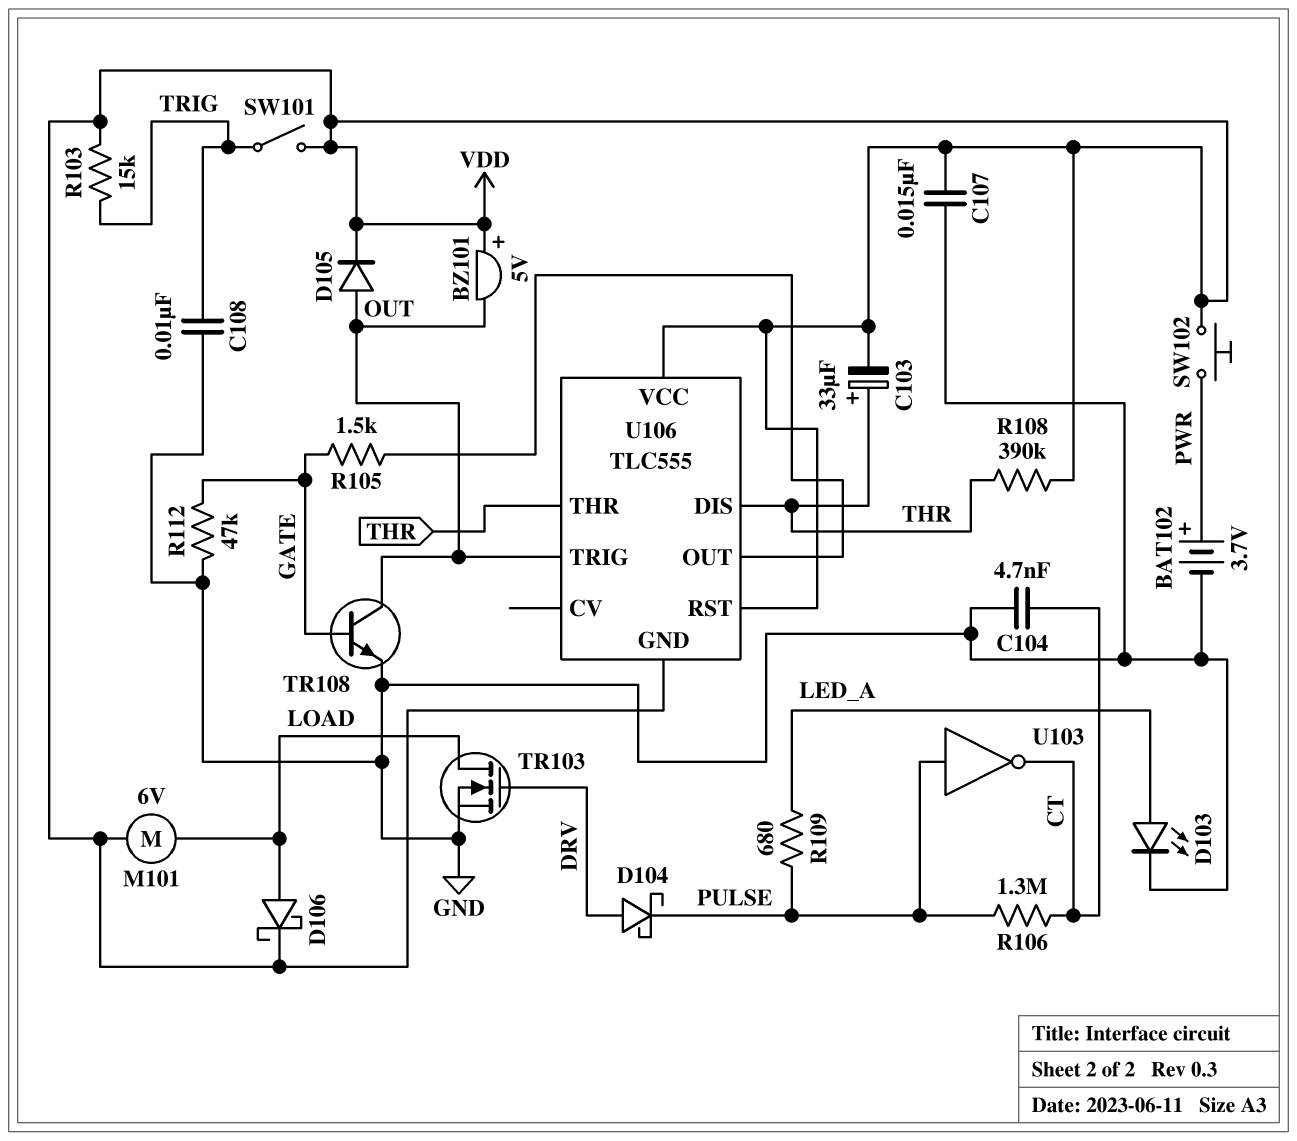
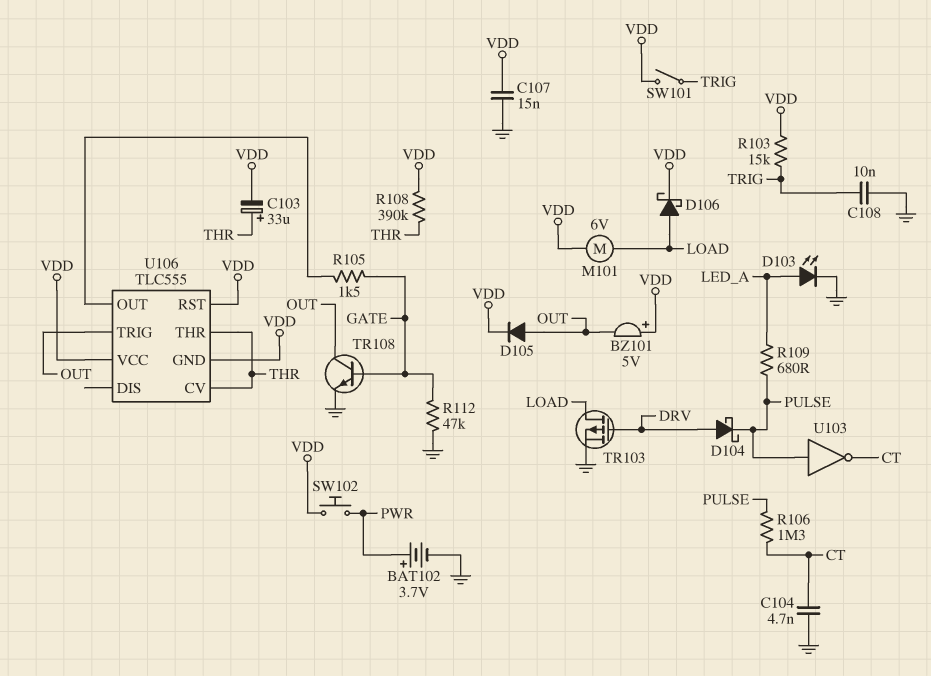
TR103: NMOS (G DRV, D LOAD, S GND) -> PMOS (G DRV, D LOAD, S GND)
U106 pin CV: none -> THR
U106 pin DIS: THR -> none

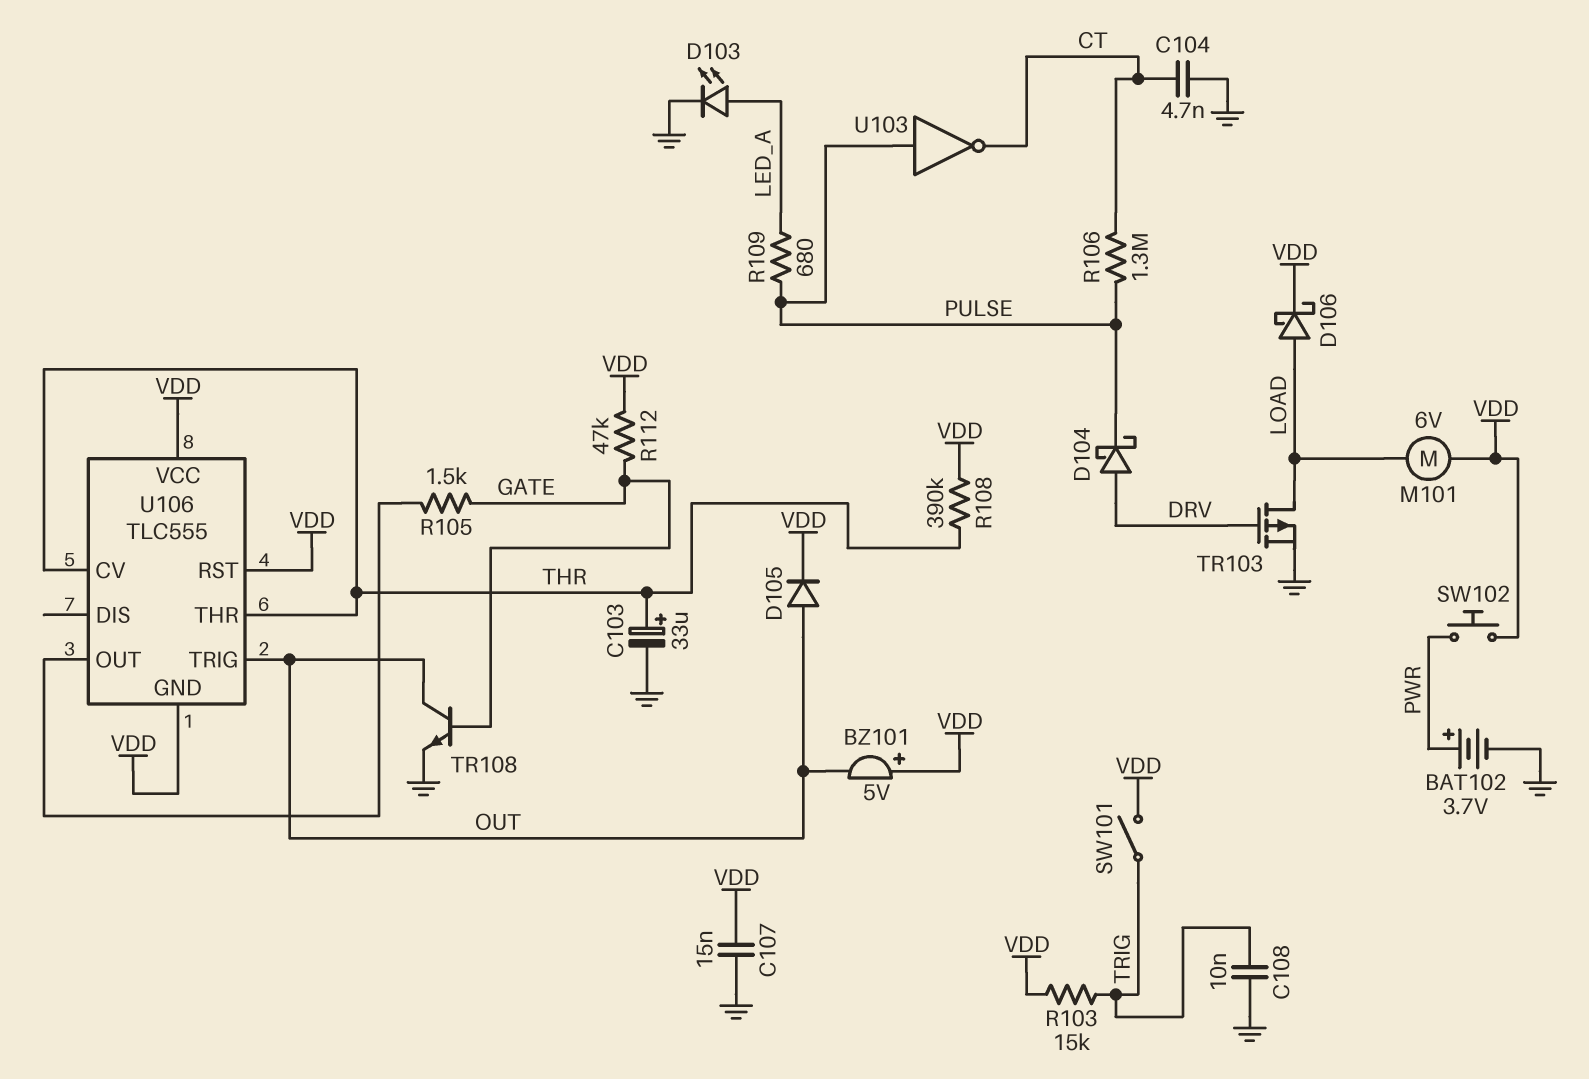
C103: 33uF (plus THR, minus VDD) -> 33uF (plus THR, minus GND)
R112: 47k (GATE, GND) -> 47k (GATE, VDD)

